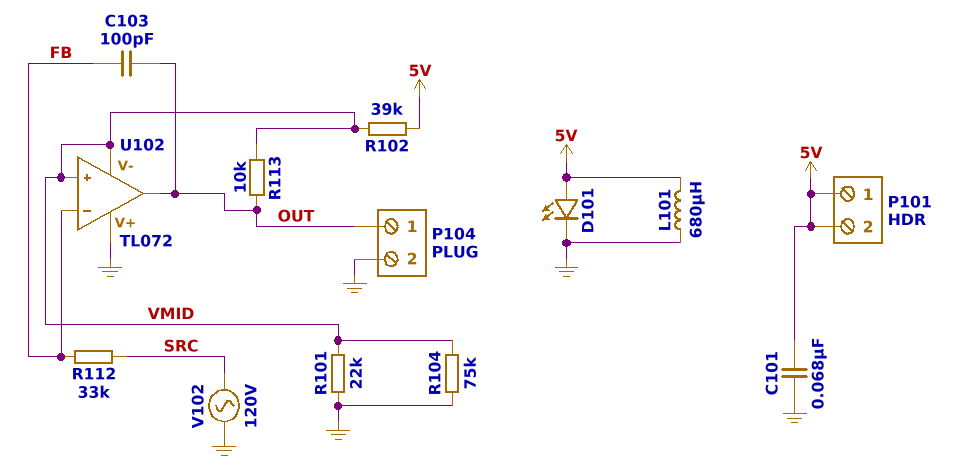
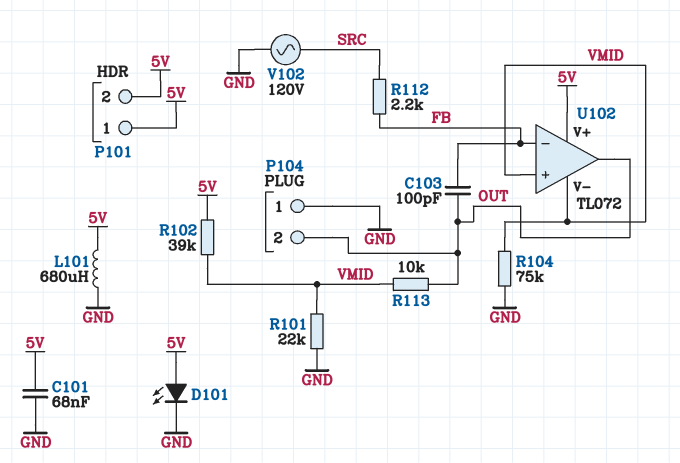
P104 pin 1: OUT -> GND
P104 pin 2: GND -> OUT
R112: 33k (FB, SRC) -> 2.2k (FB, SRC)
U102 pin V+: GND -> 5V

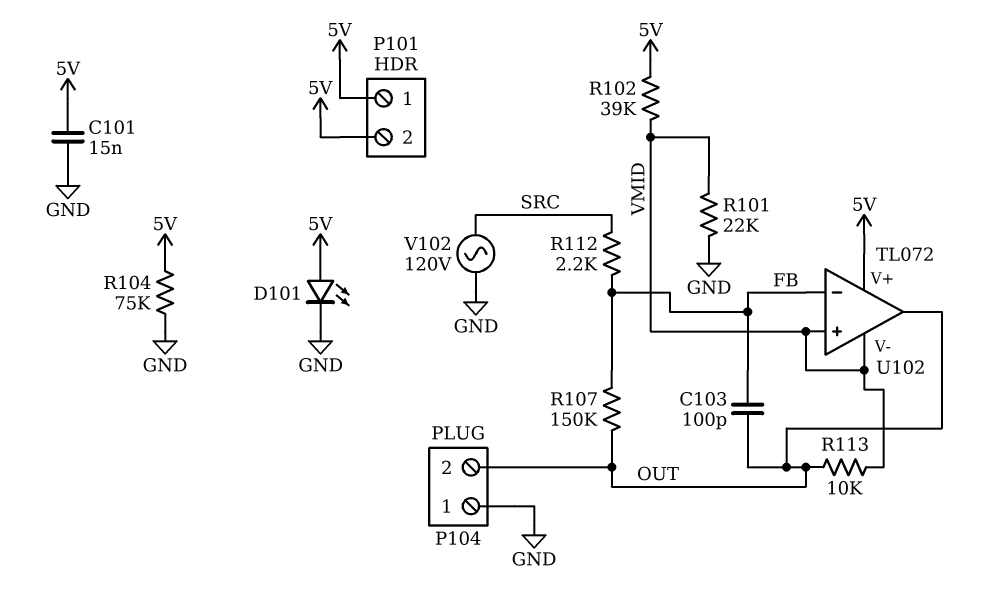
C101: 68nF (5V, GND) -> 15nF (5V, GND)
L101: 680uH (5V, GND) -> none
R104: 75k (GND, VMID) -> 75k (5V, GND)
R107: none -> 150k (FB, OUT)

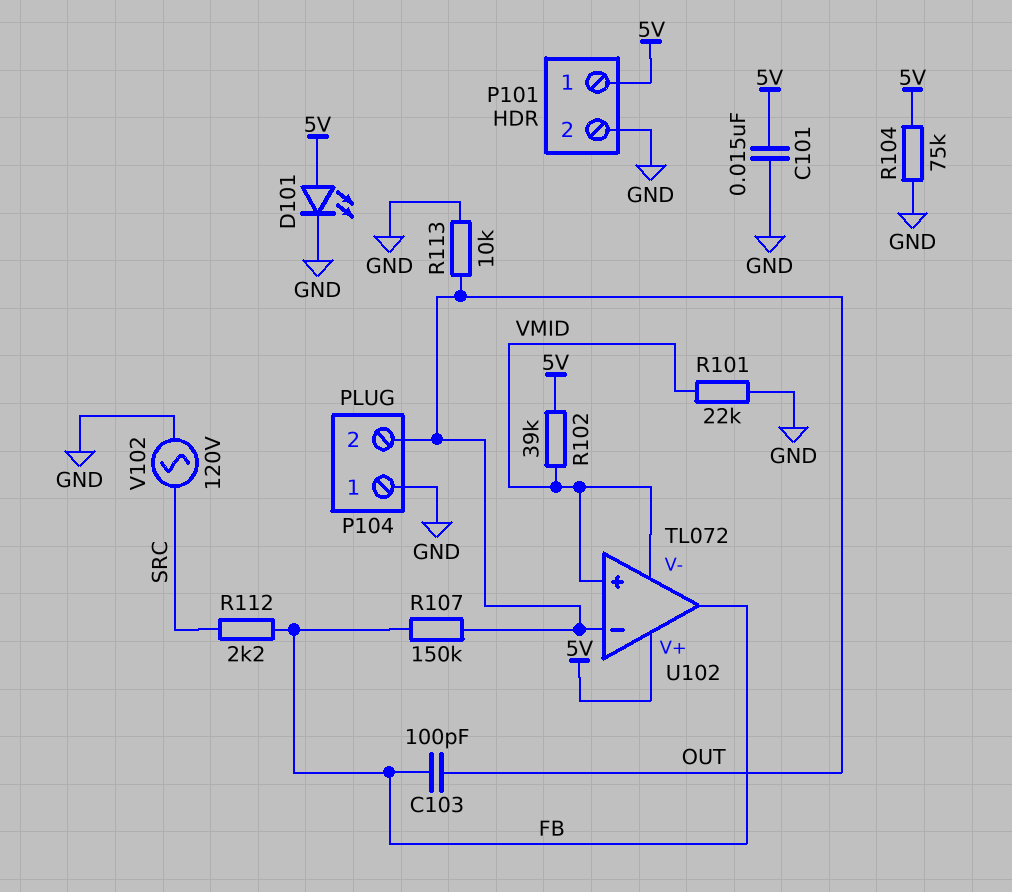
P101 pin 2: 5V -> GND
R113: 10k (OUT, VMID) -> 10k (GND, OUT)
U102 pin in-: FB -> OUT
U102 pin out: OUT -> FB

